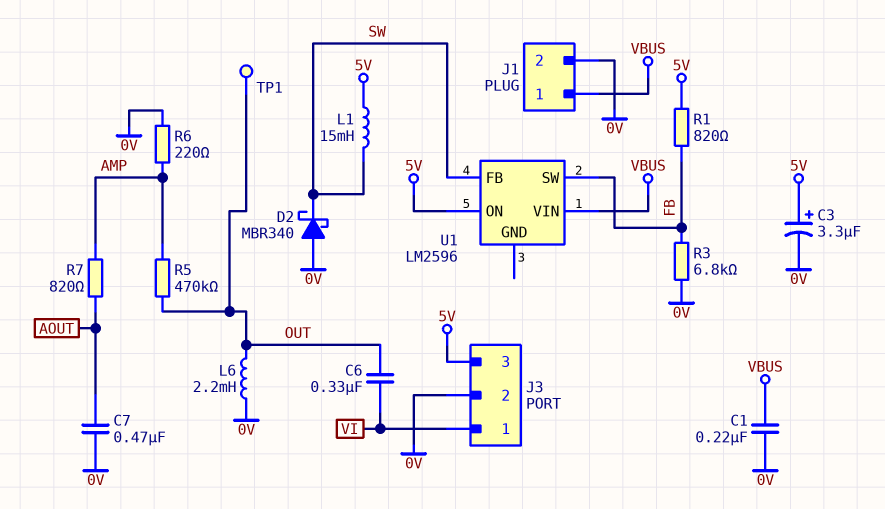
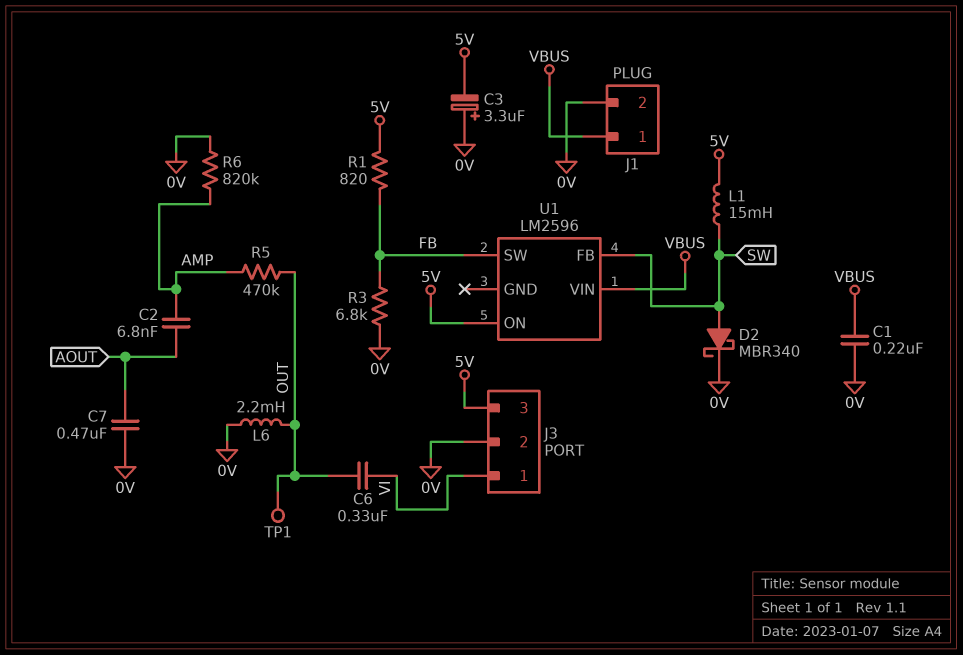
C2: none -> 6.8nF (AMP, AOUT)
C3: 3.3uF (plus 5V, minus 0V) -> 3.3uF (plus 0V, minus 5V)
D2: schottky MBR340 (A 0V, K SW) -> schottky MBR340 (A SW, K 0V)
R6: 220 (0V, AMP) -> 820k (0V, AMP)
R7: 820 (AMP, AOUT) -> none

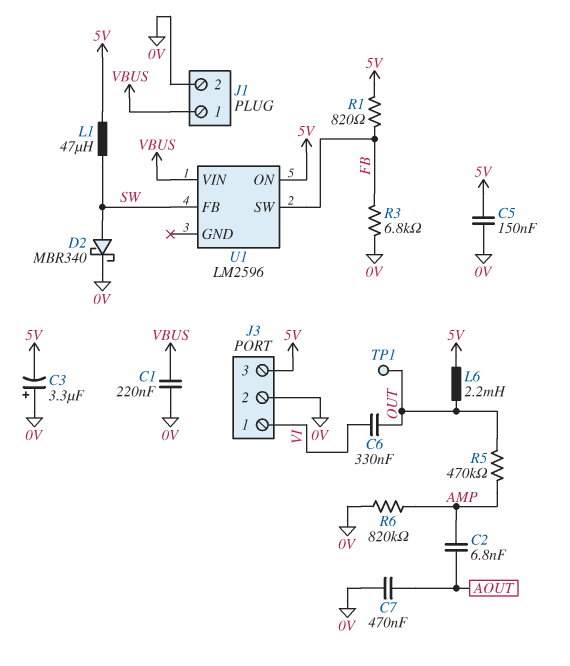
C5: none -> 150nF (0V, 5V)
L1: 15mH (5V, SW) -> 47uH (5V, SW)
L6: 2.2mH (0V, OUT) -> 2.2mH (5V, OUT)

